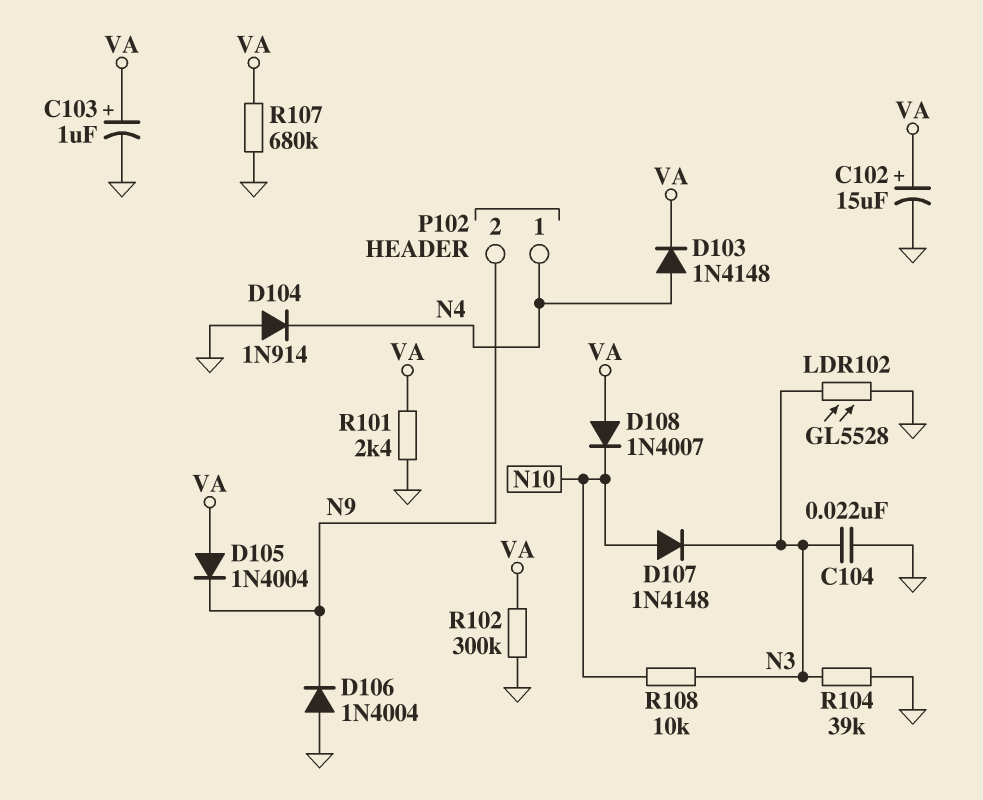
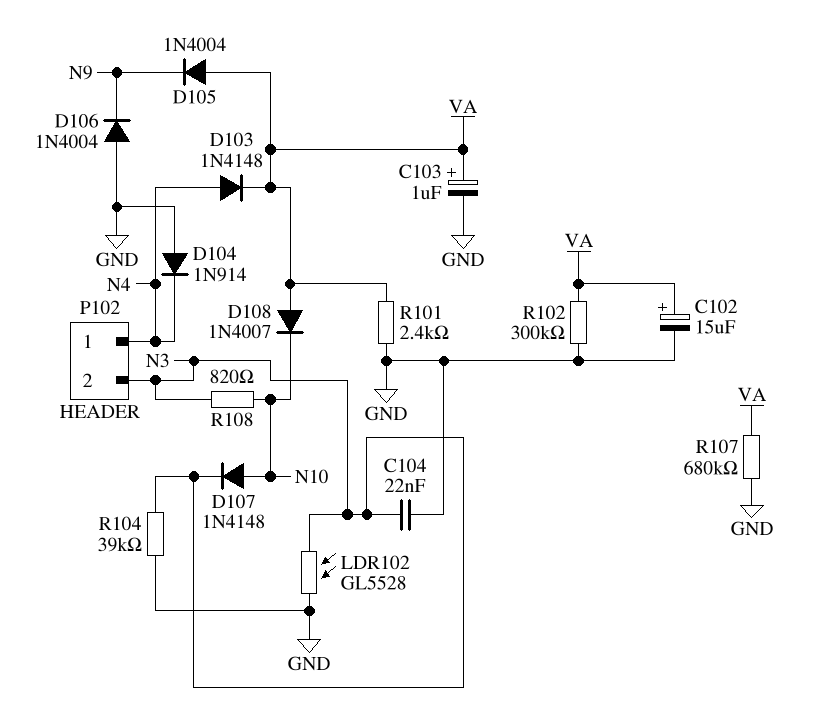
P102 pin 2: N9 -> N3
R108: 10k (N3, N10) -> 820 (N3, N10)

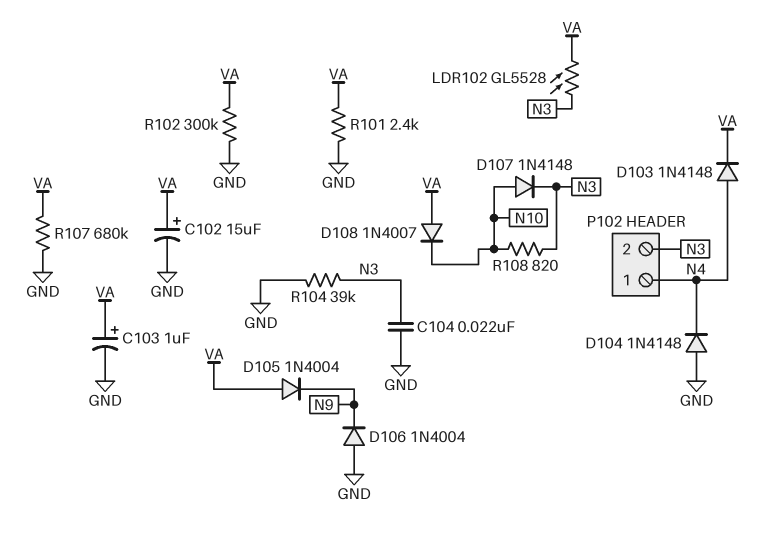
D104: diode 1N914 (A GND, K N4) -> diode 1N4148 (A GND, K N4)
LDR102: GL5528 (GND, N3) -> GL5528 (N3, VA)

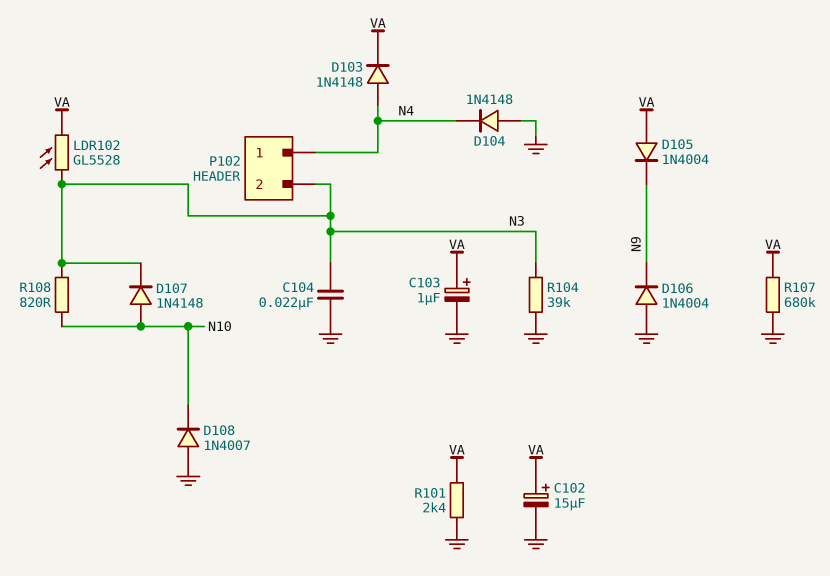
D108: diode 1N4007 (A VA, K N10) -> diode 1N4007 (A GND, K N10)
R102: 300k (GND, VA) -> none

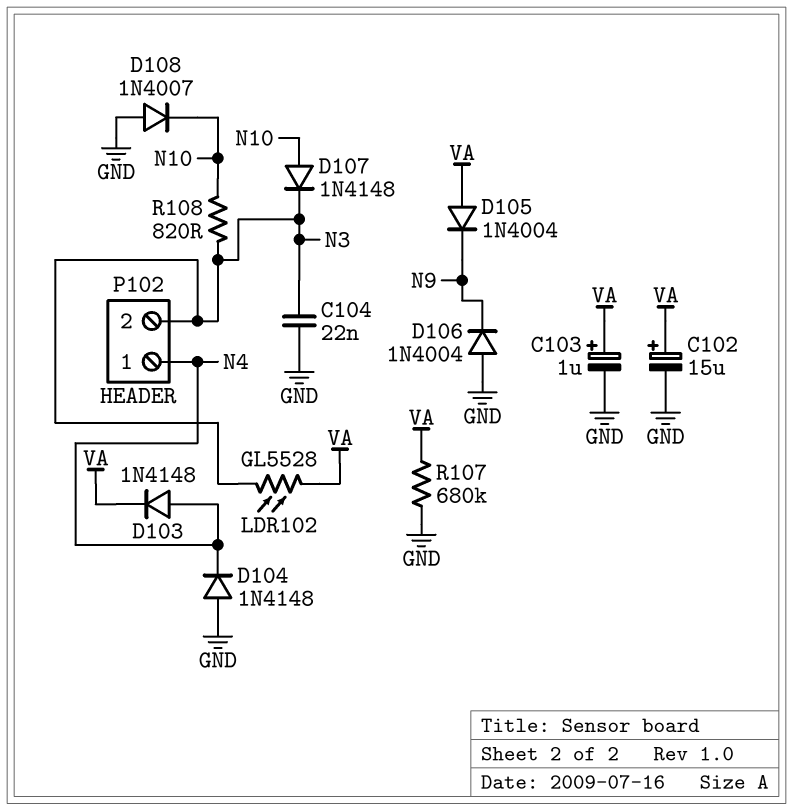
R101: 2.4k (GND, VA) -> none
R104: 39k (GND, N3) -> none

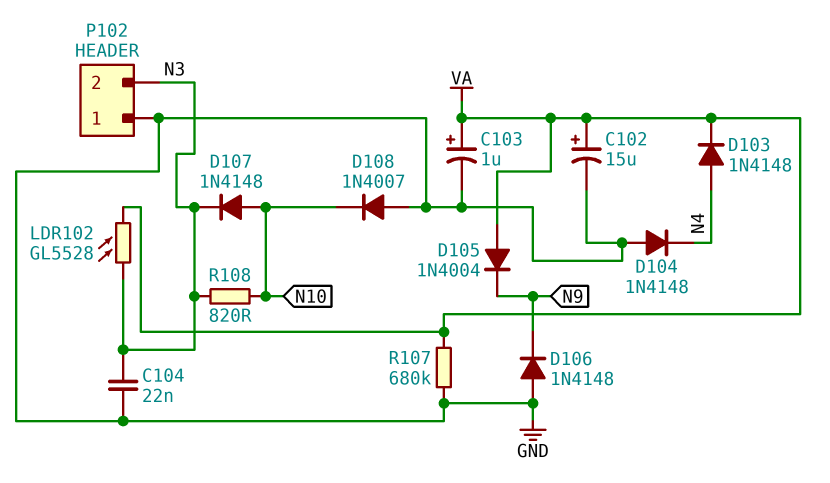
D106: diode 1N4004 (A GND, K N9) -> diode 1N4148 (A GND, K N9)
P102 pin 1: N4 -> GND

